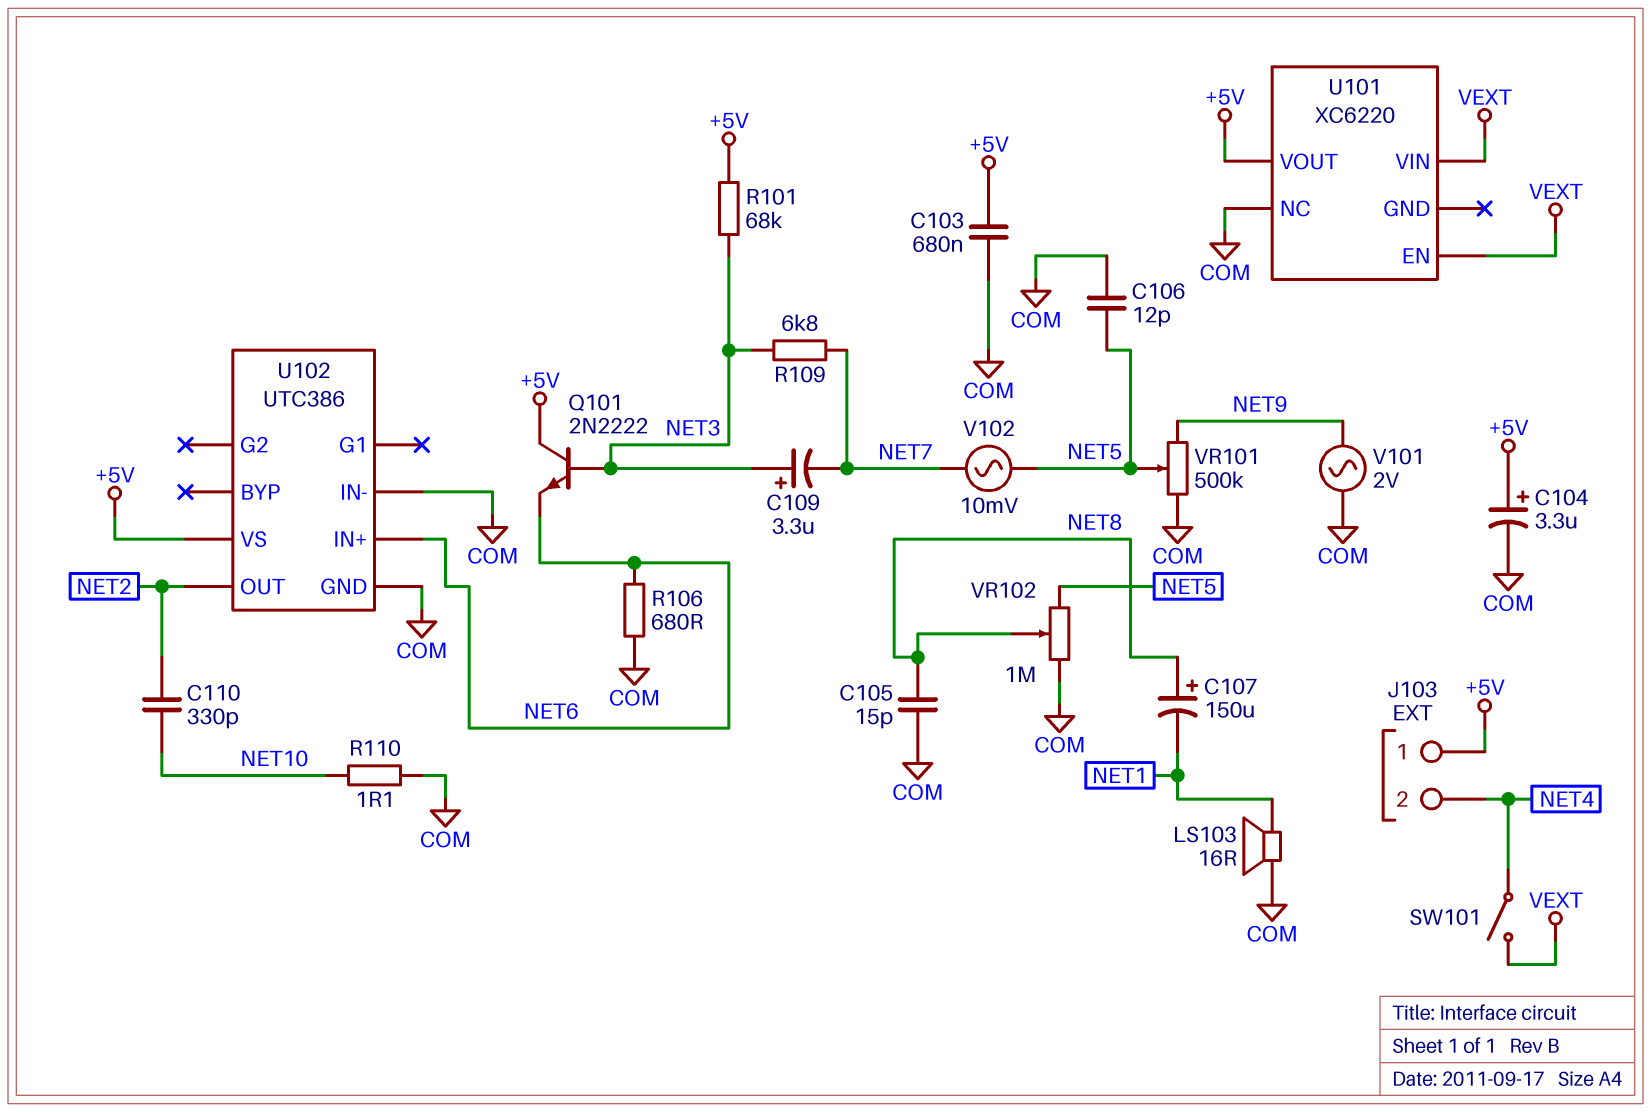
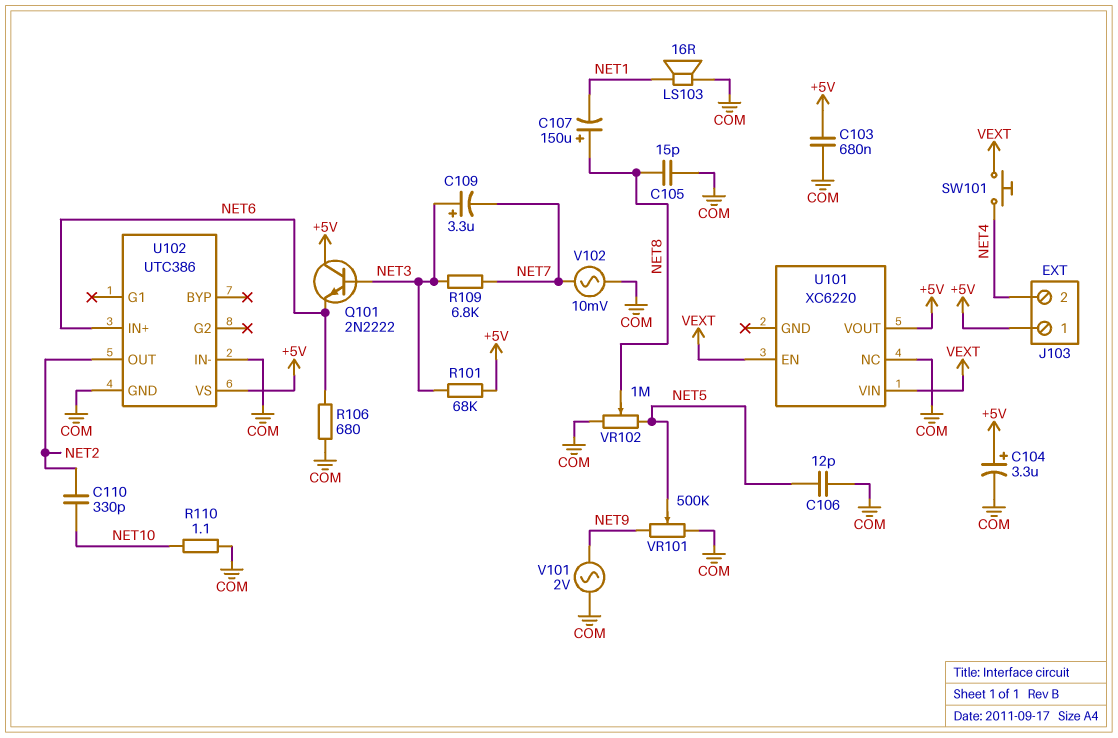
SW101: switch (NET4, VEXT) -> button (NET4, VEXT)
V102: AC 10mV (NET5, NET7) -> AC 10mV (COM, NET7)

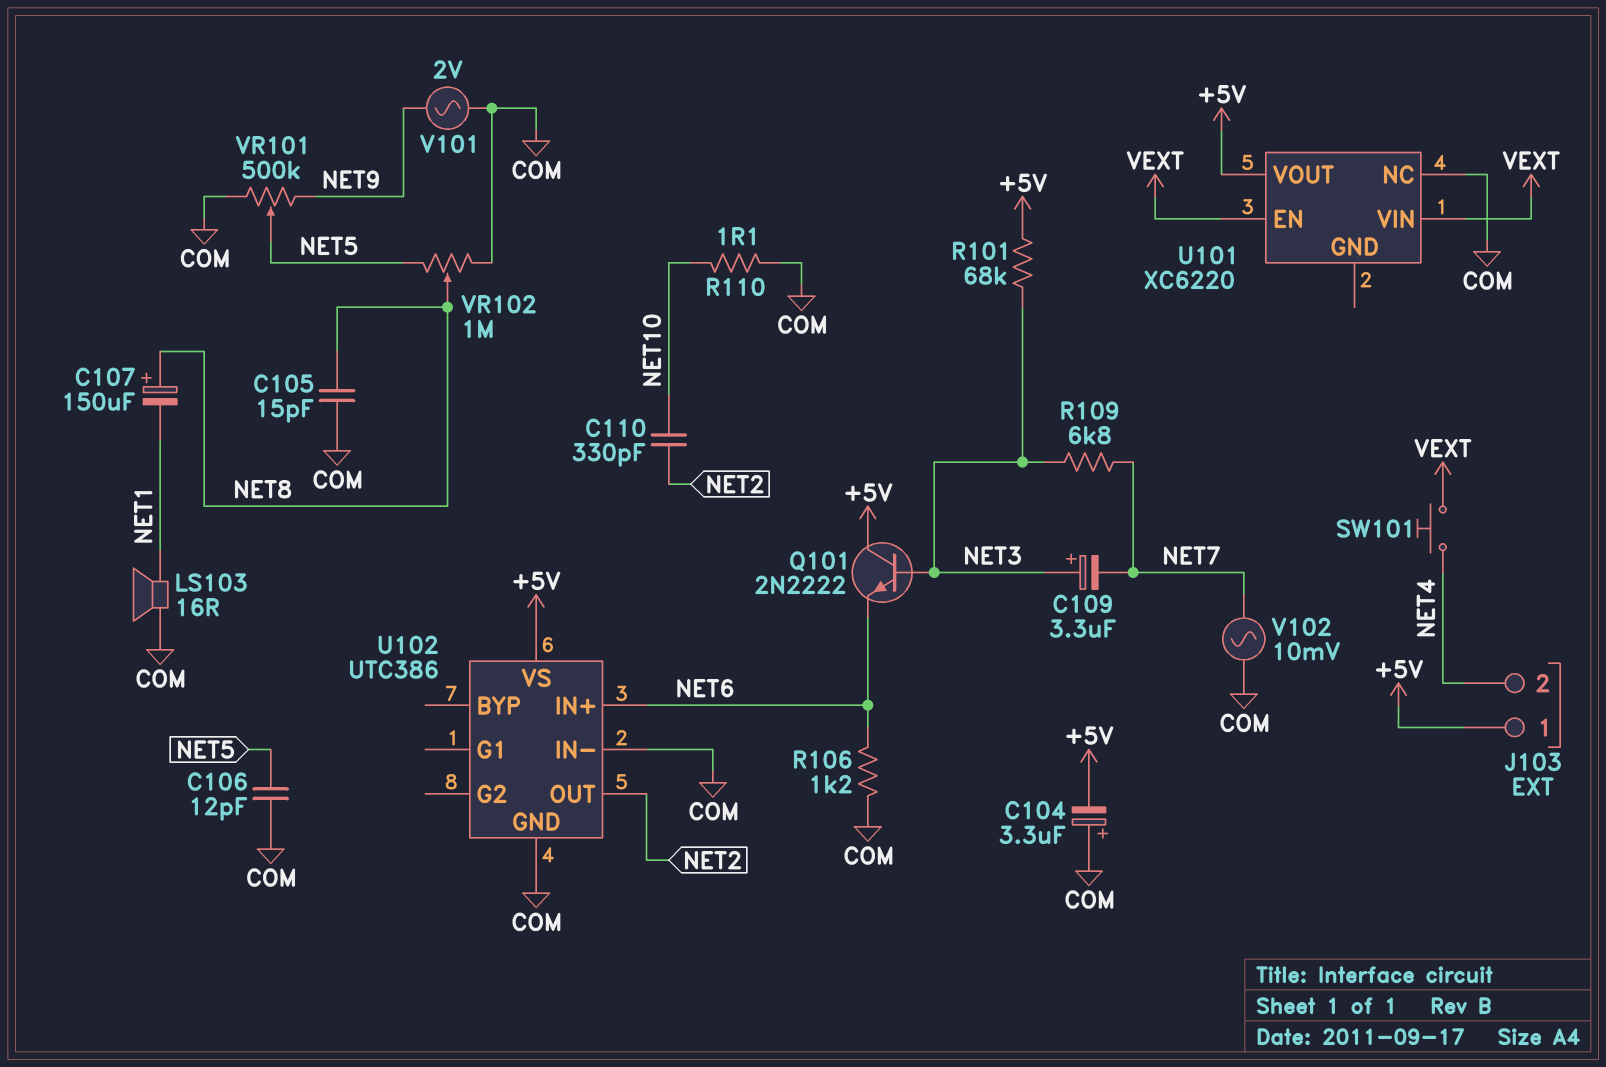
C103: 680nF (+5V, COM) -> none
C104: 3.3uF (plus +5V, minus COM) -> 3.3uF (plus COM, minus +5V)
R106: 680 (COM, NET6) -> 1.2k (COM, NET6)

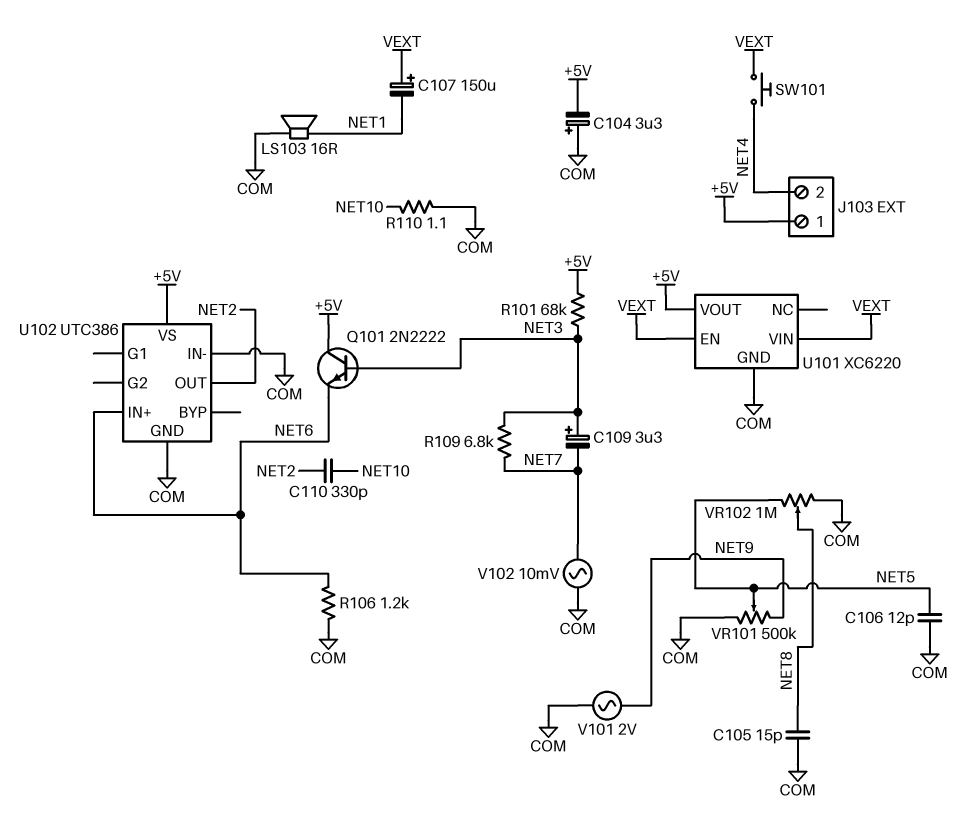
C107: 150uF (plus NET8, minus NET1) -> 150uF (plus VEXT, minus NET1)
U101 pin GND: none -> COM
U101 pin NC: COM -> none

